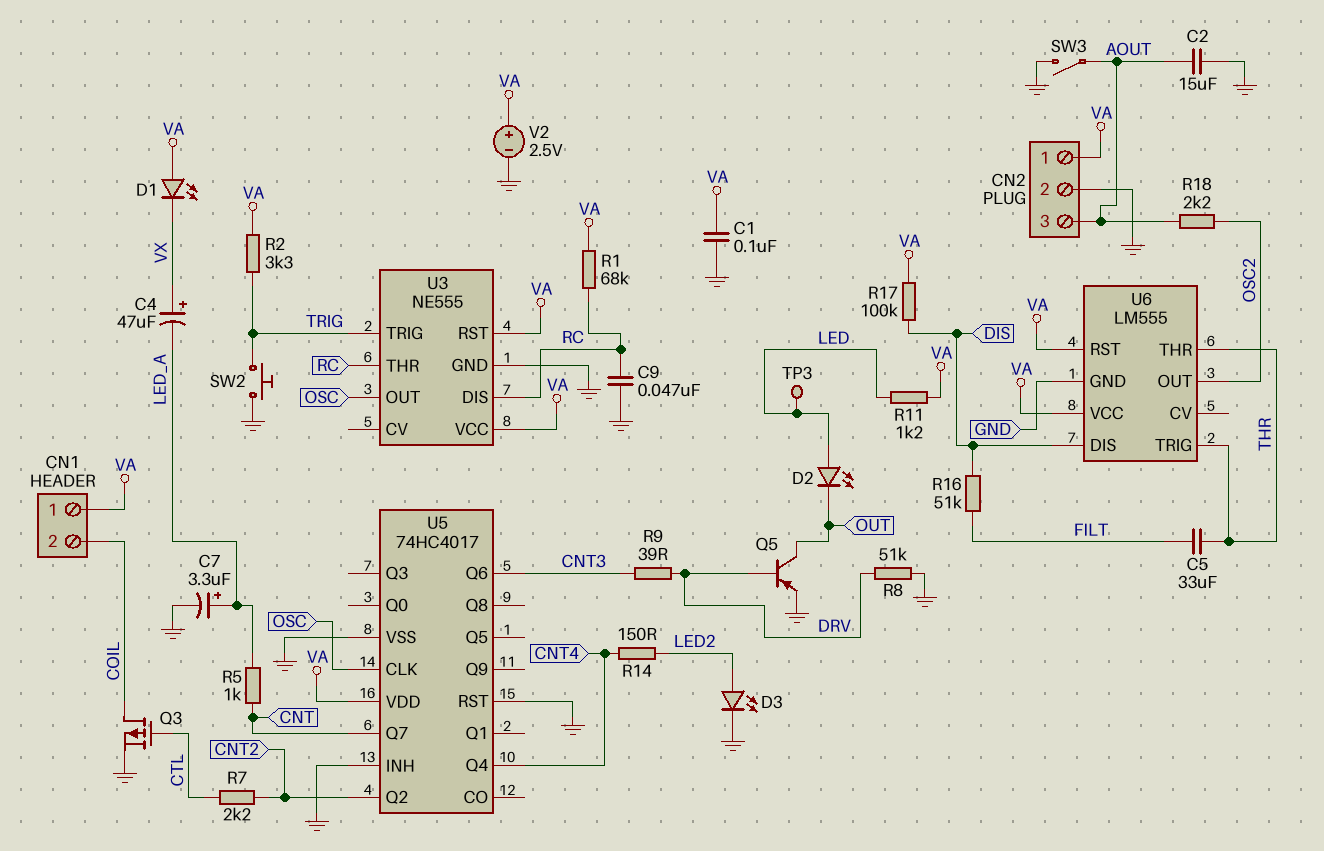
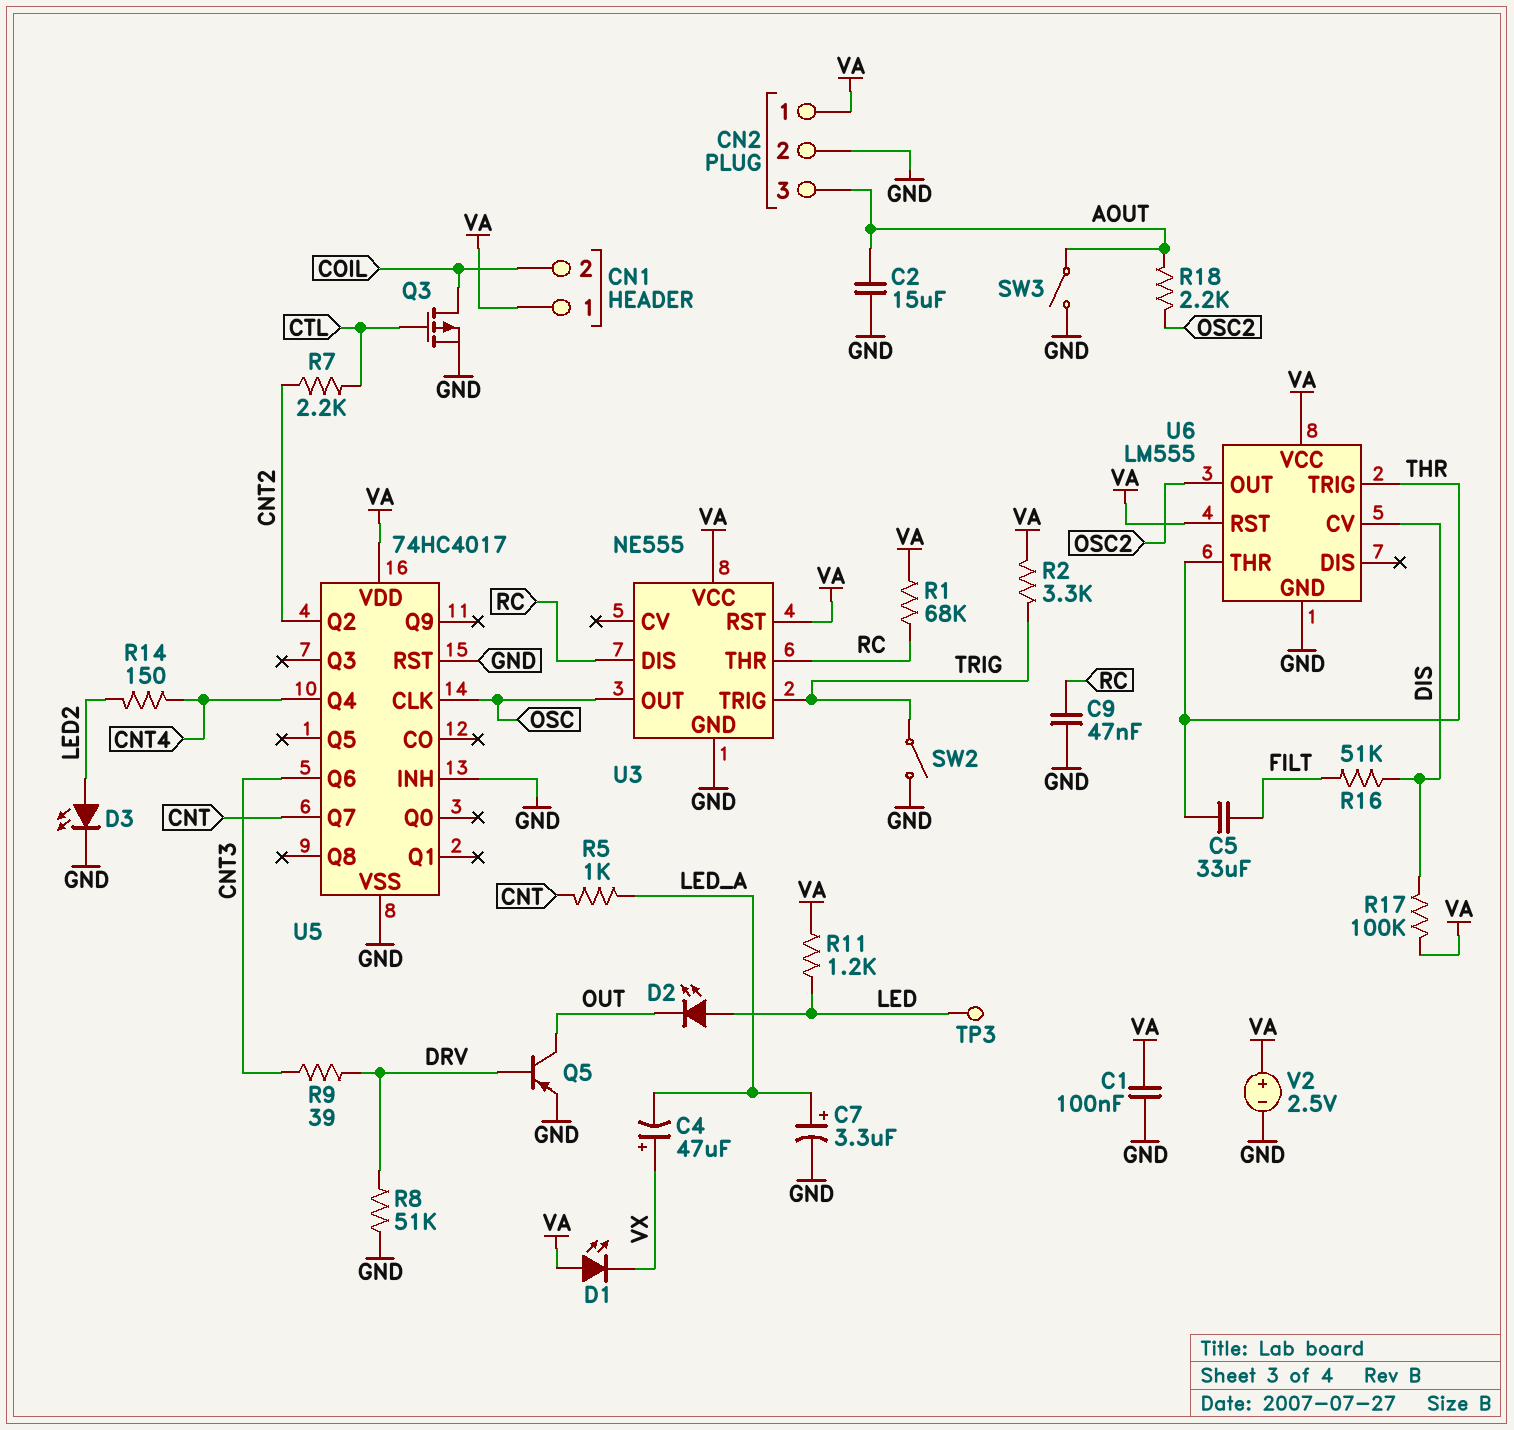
SW2: button (GND, TRIG) -> switch (GND, TRIG)
U6 pin CV: none -> DIS
U6 pin DIS: DIS -> none

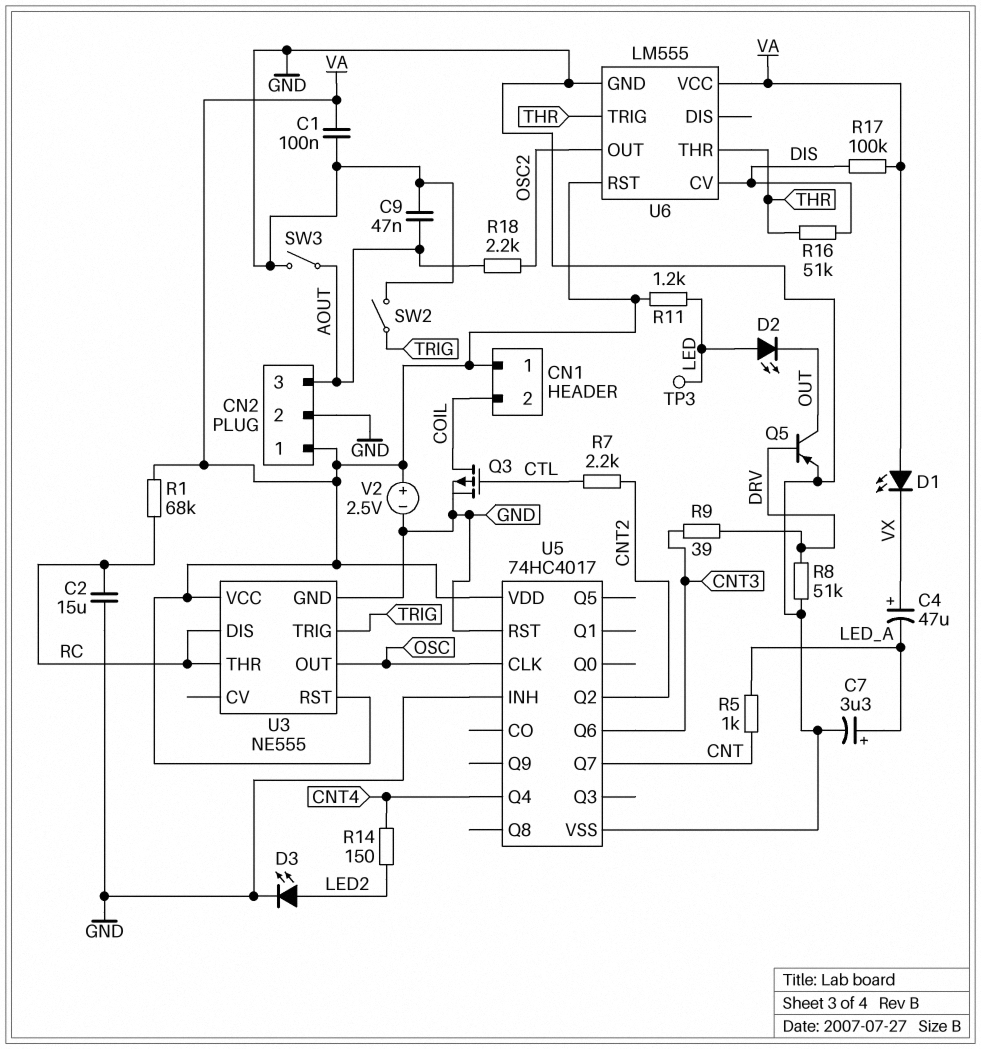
C2: 15uF (AOUT, GND) -> 15uF (GND, RC)
C5: 33uF (FILT, THR) -> none
C9: 47nF (GND, RC) -> 47nF (AOUT, GND)
R2: 3.3k (TRIG, VA) -> none
R16: 51k (DIS, FILT) -> 51k (DIS, THR)

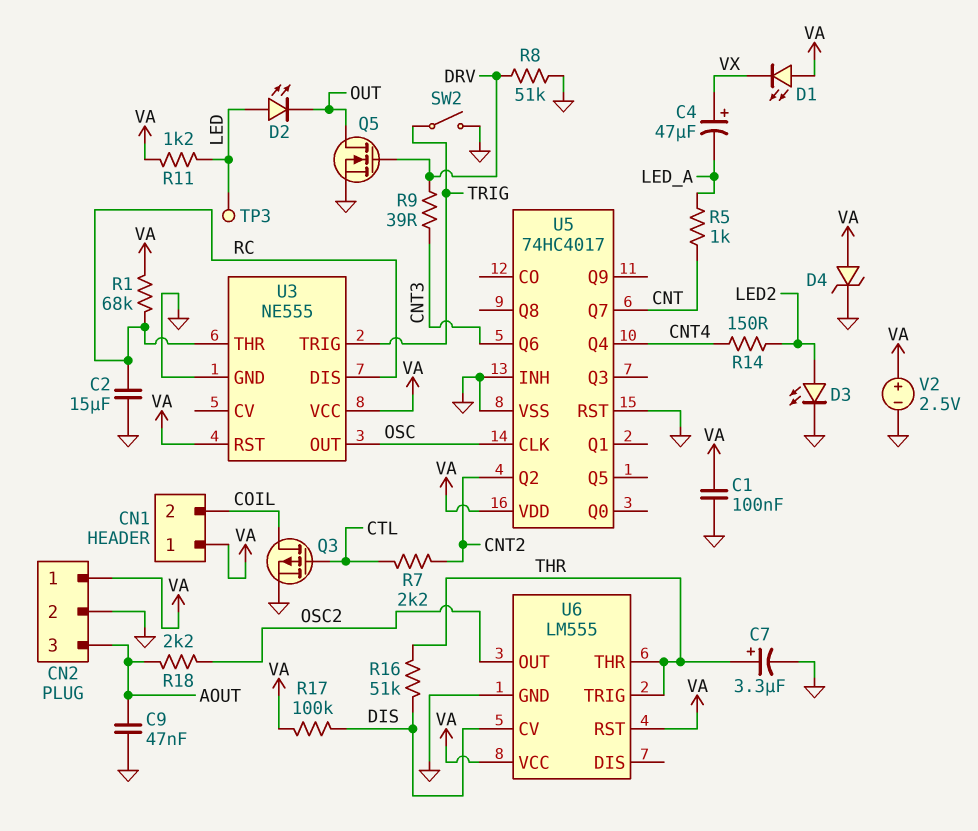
C7: 3.3uF (plus LED_A, minus GND) -> 3.3uF (plus THR, minus GND)
D4: none -> zener (A VA, K GND)
Q5: PNP (B DRV, C OUT, E GND) -> NMOS (G DRV, D OUT, S GND)
SW3: switch (AOUT, GND) -> none

